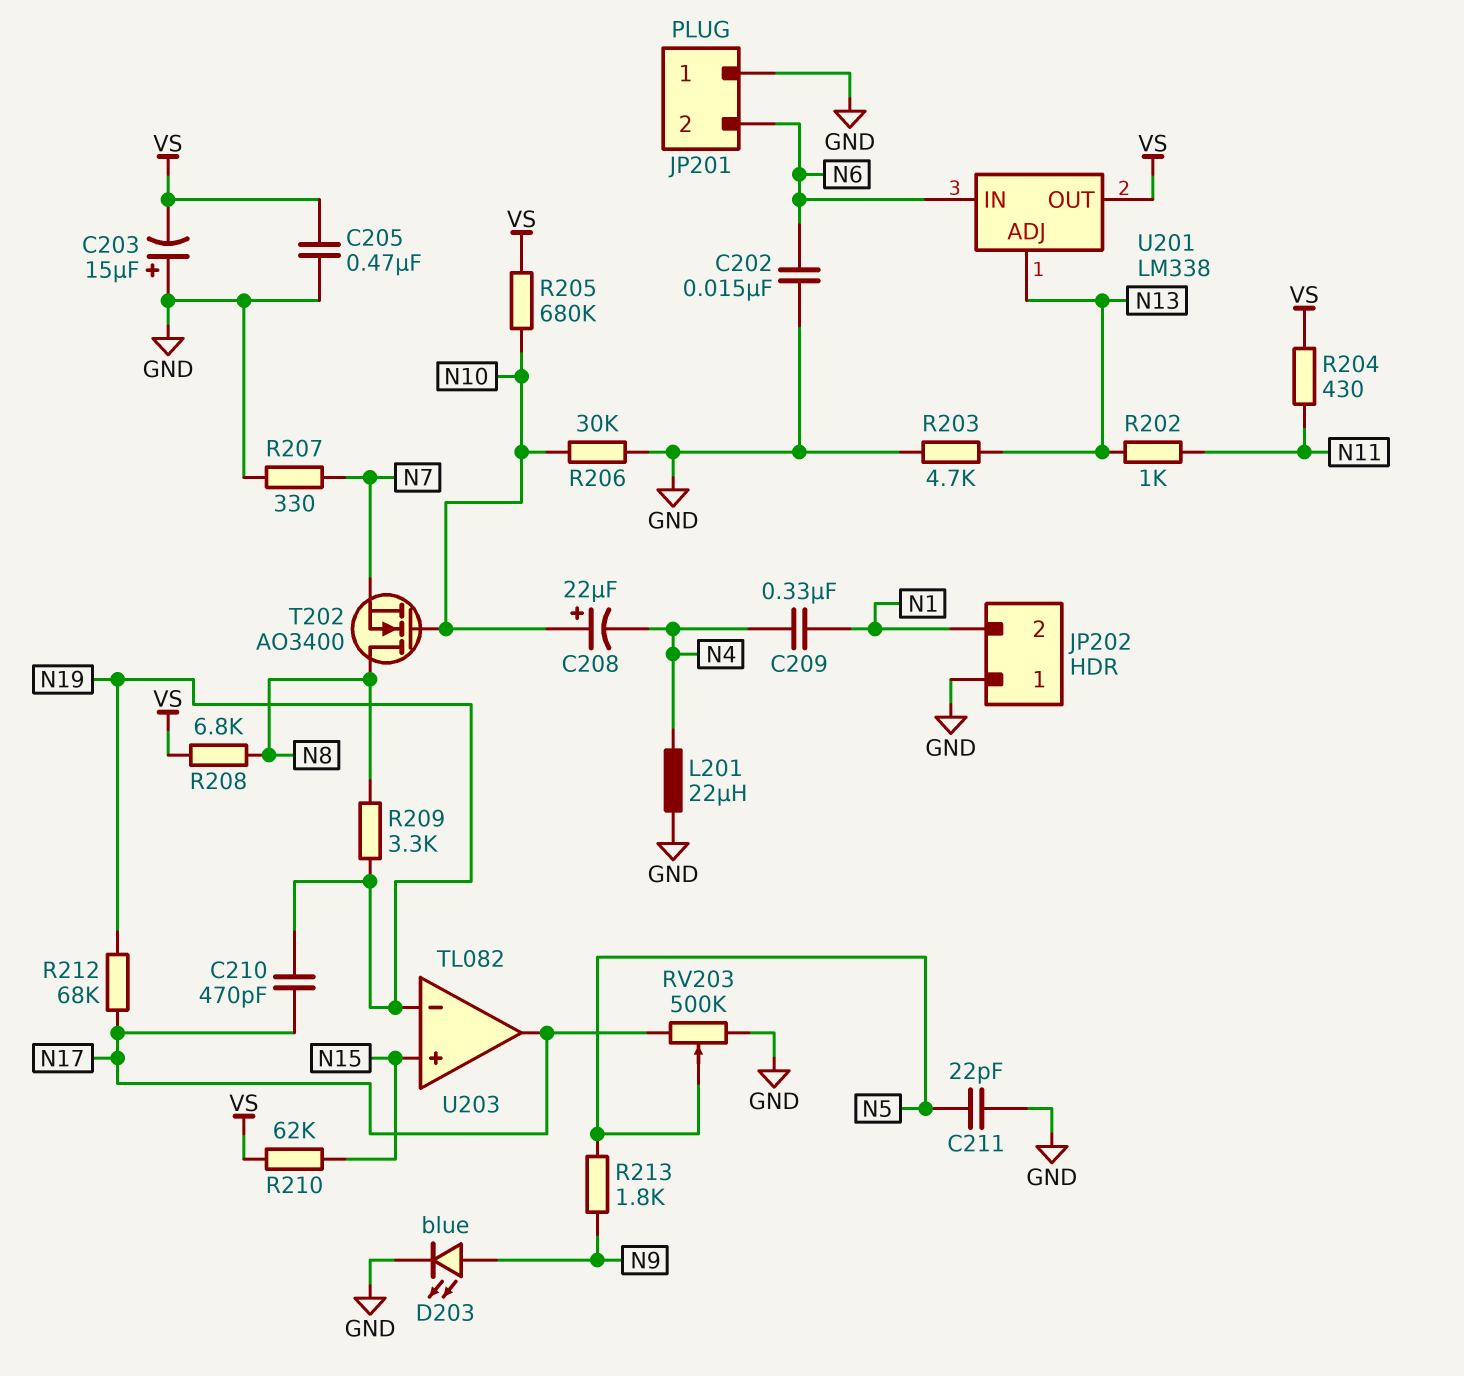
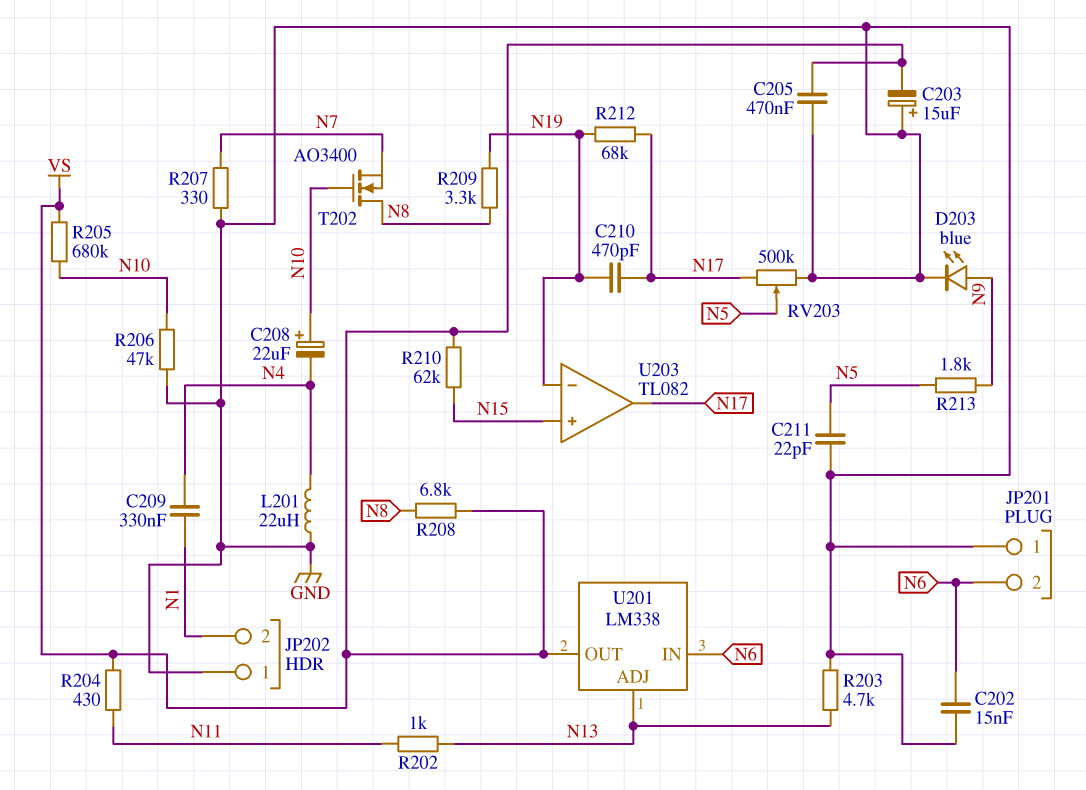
R206: 30k (GND, N10) -> 47k (GND, N10)

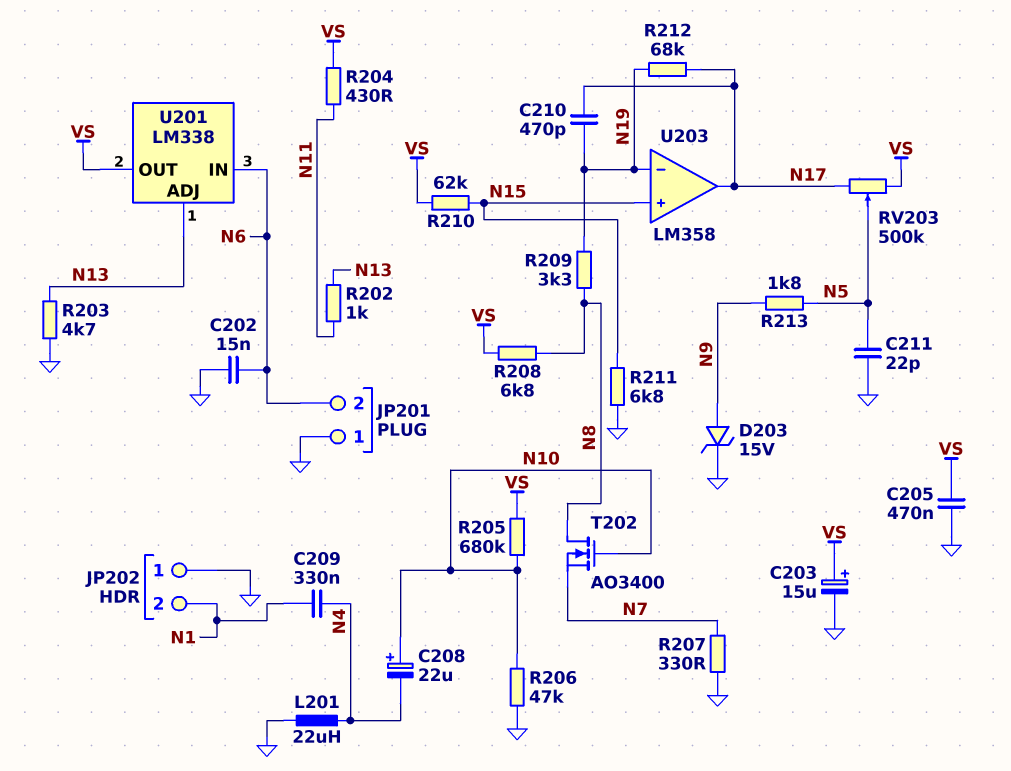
C203: 15uF (plus GND, minus VS) -> 15uF (plus VS, minus GND)
D203: LED blue (A N9, K GND) -> zener 15V (A N9, K GND)
R211: none -> 6.8k (GND, N15)
RV203: 500k (GND, N17, wiper N5) -> 500k (N17, VS, wiper N5)
U203: TL082 -> LM358

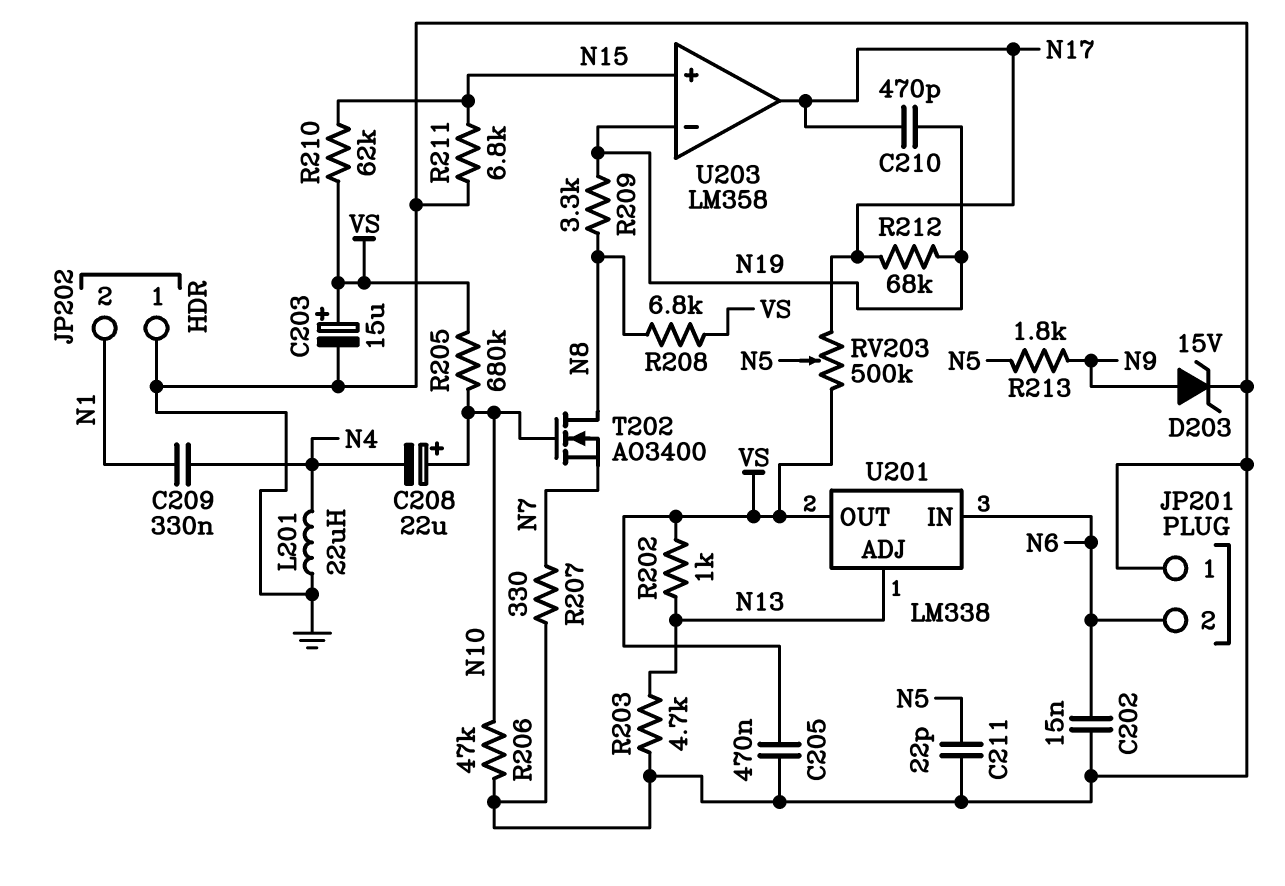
R202: 1k (N11, N13) -> 1k (N13, VS)
R204: 430 (N11, VS) -> none

